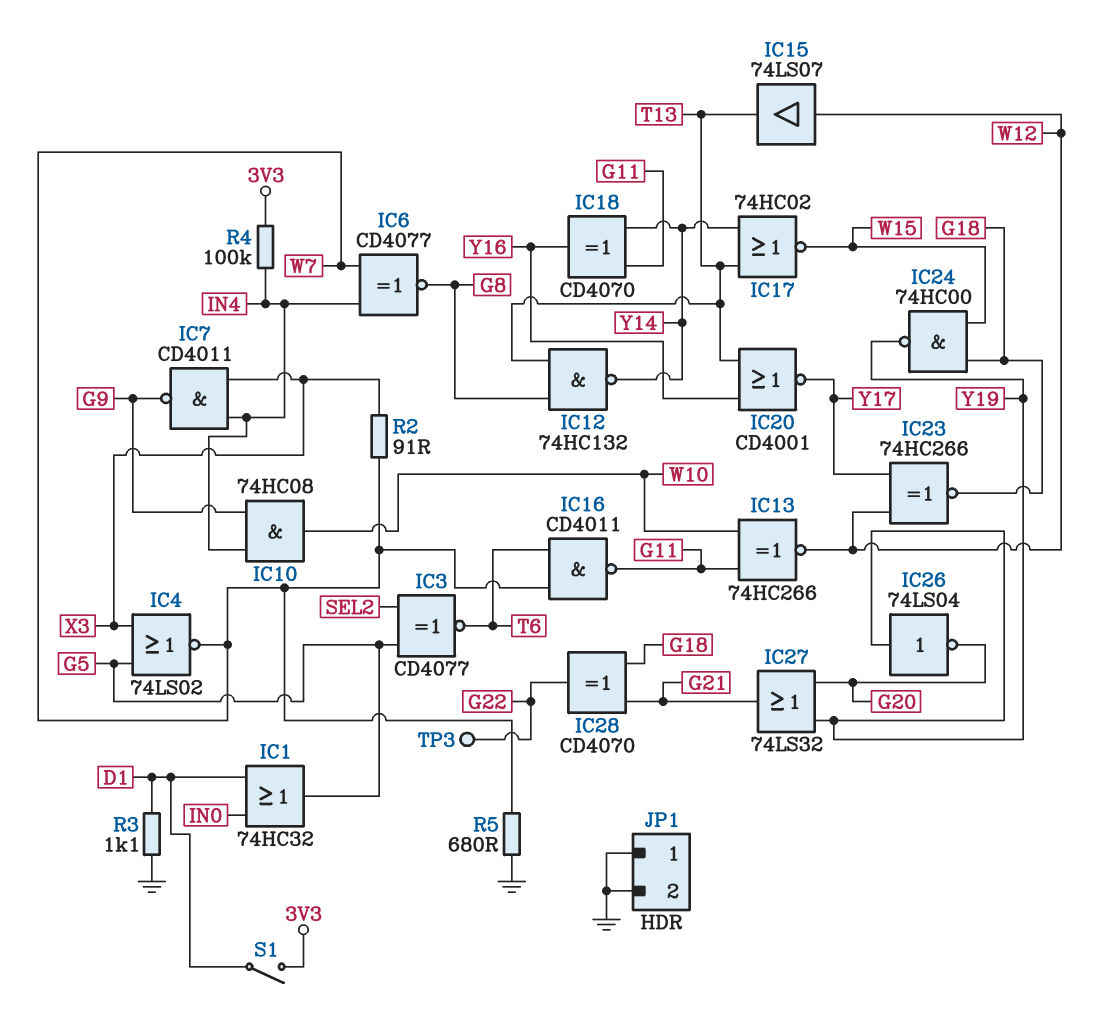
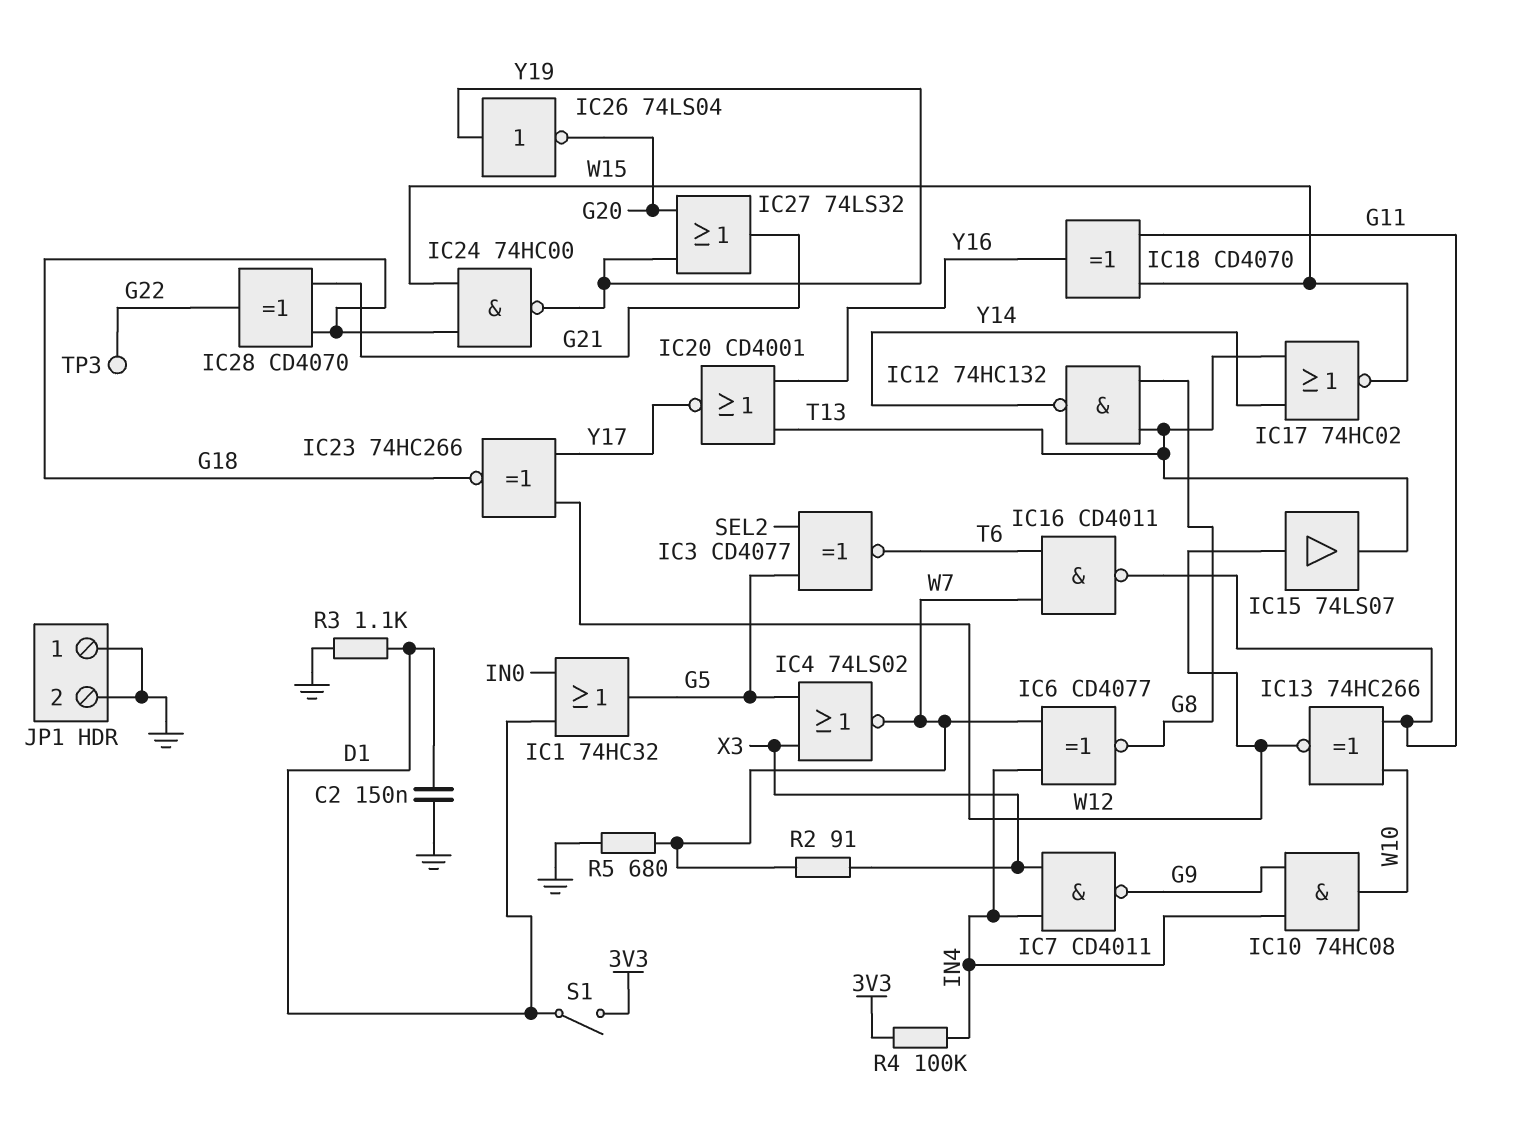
C2: none -> 150nF (D1, GND)
IC18: XOR CD4070 (in G11, in Y14, out Y16) -> XOR CD4070 (in G11, in W15, out Y16)

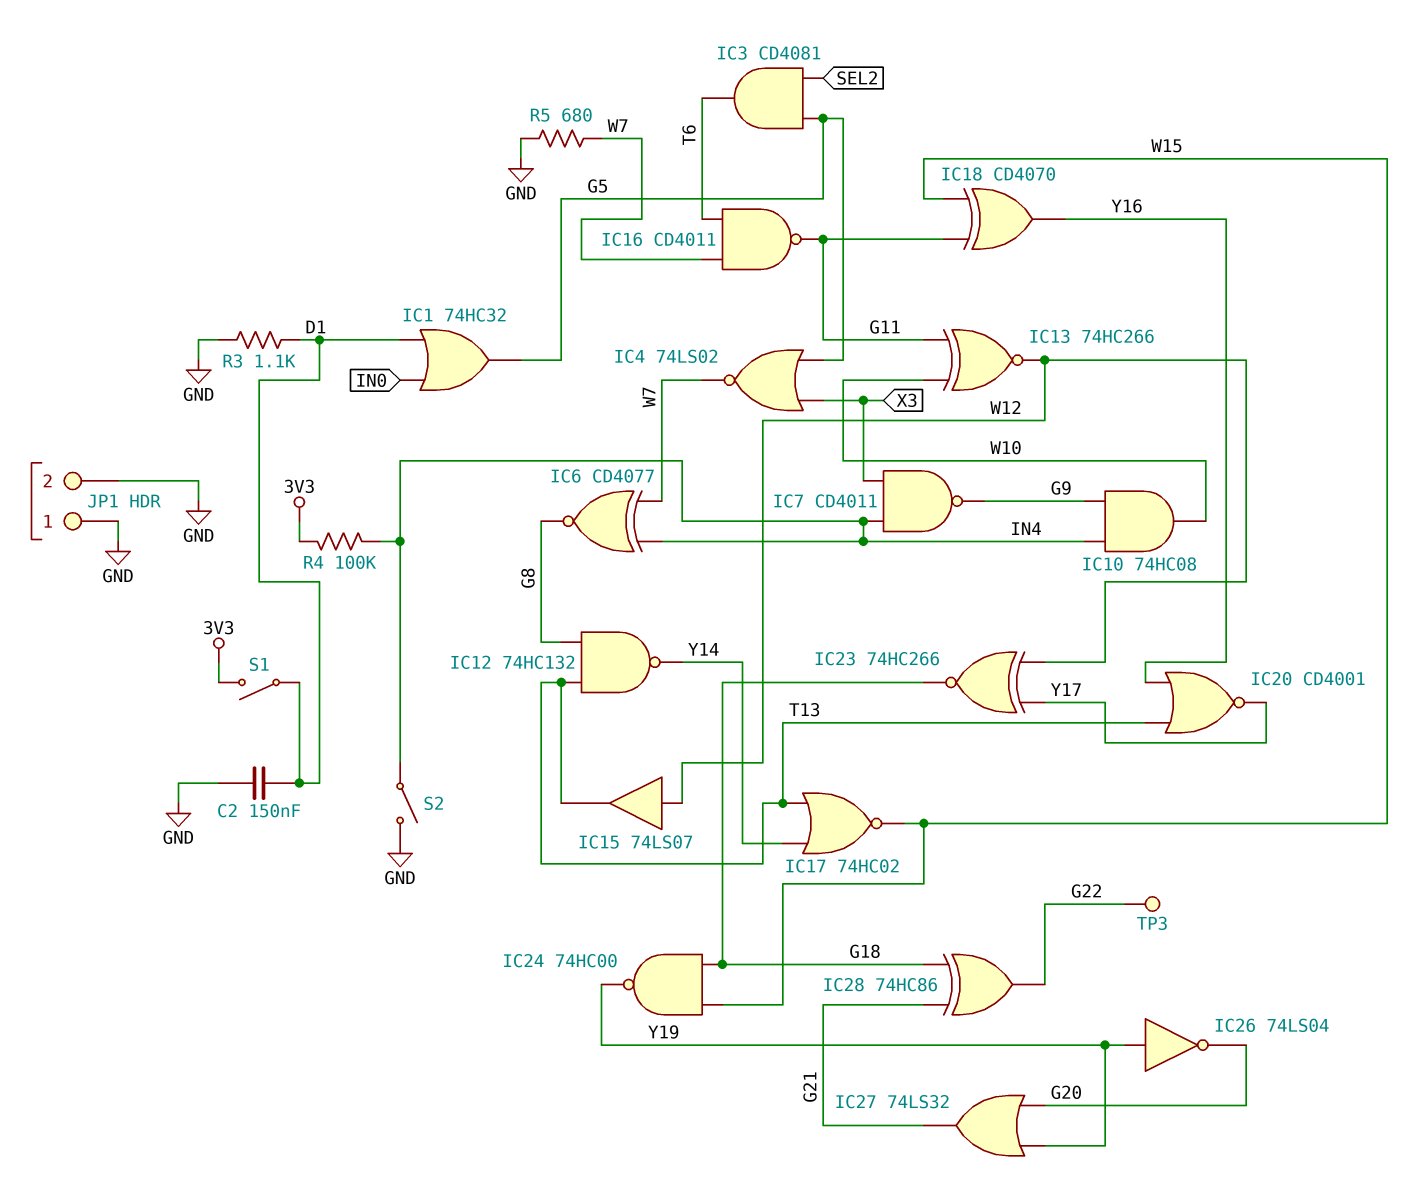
IC3: XNOR CD4077 (in G5, in SEL2, out T6) -> AND CD4081 (in G5, in SEL2, out T6)
IC28: XOR CD4070 (in G18, in G21, out G22) -> XOR 74HC86 (in G18, in G21, out G22)
R2: 91 (W7, X3) -> none
S2: none -> switch (GND, IN4)

